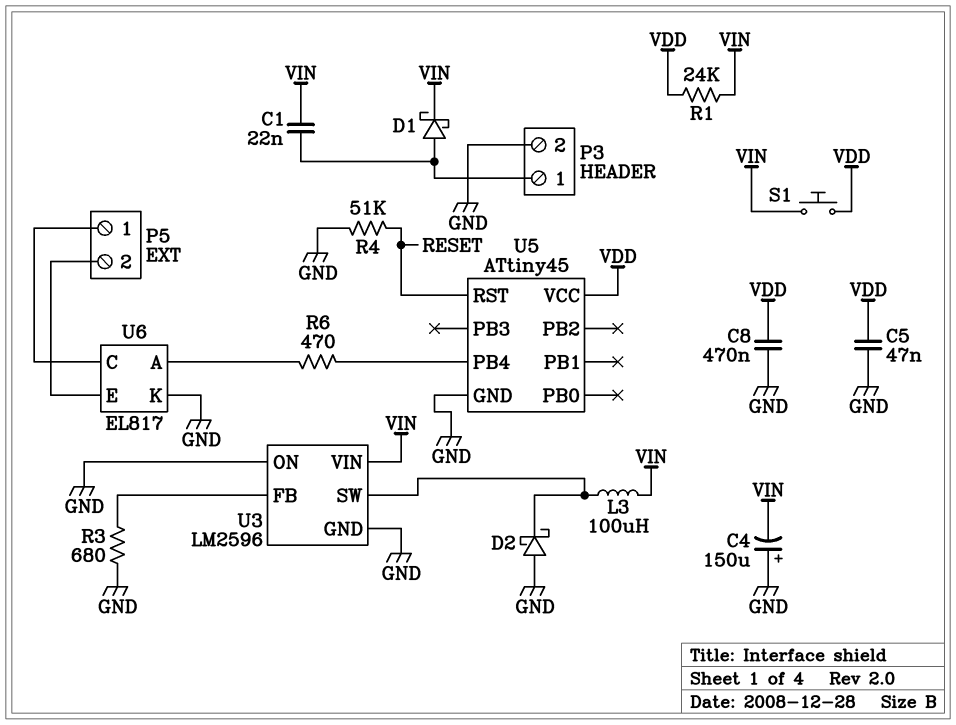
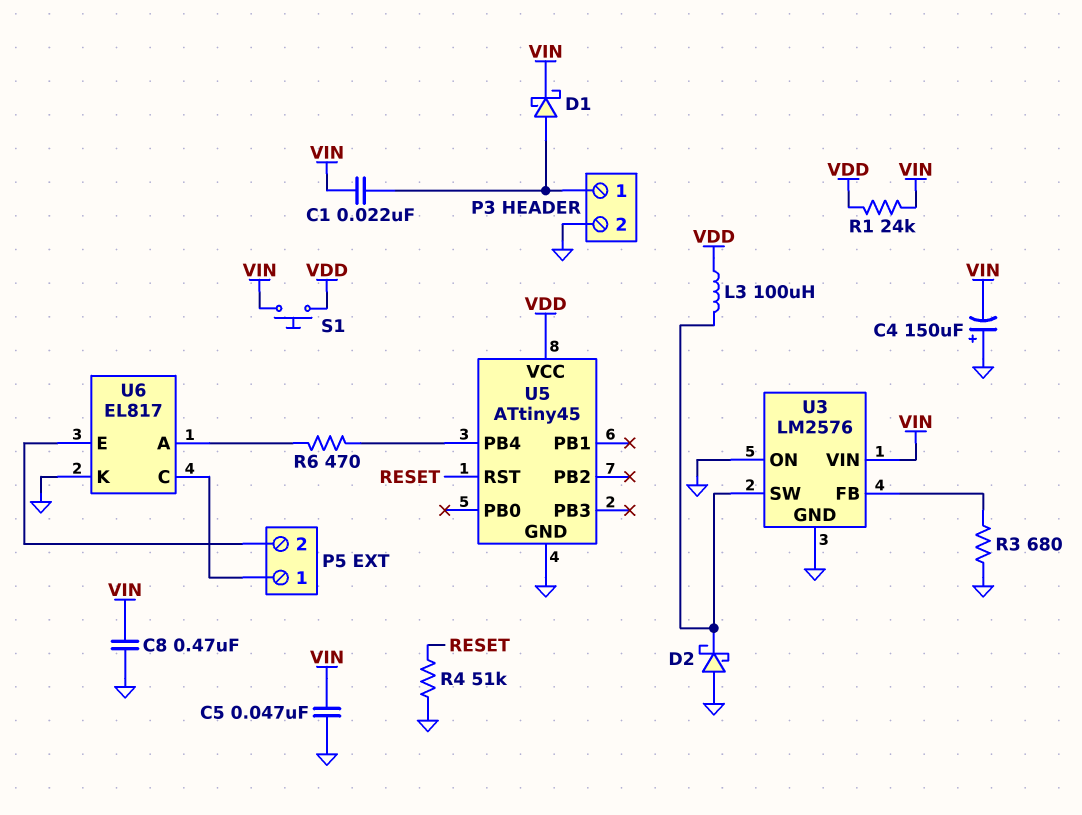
C5: 47nF (GND, VDD) -> 47nF (GND, VIN)
C8: 470nF (GND, VDD) -> 470nF (GND, VIN)
L3: 100uH (U3/SW, VIN) -> 100uH (U3/SW, VDD)
U3: LM2596 -> LM2576

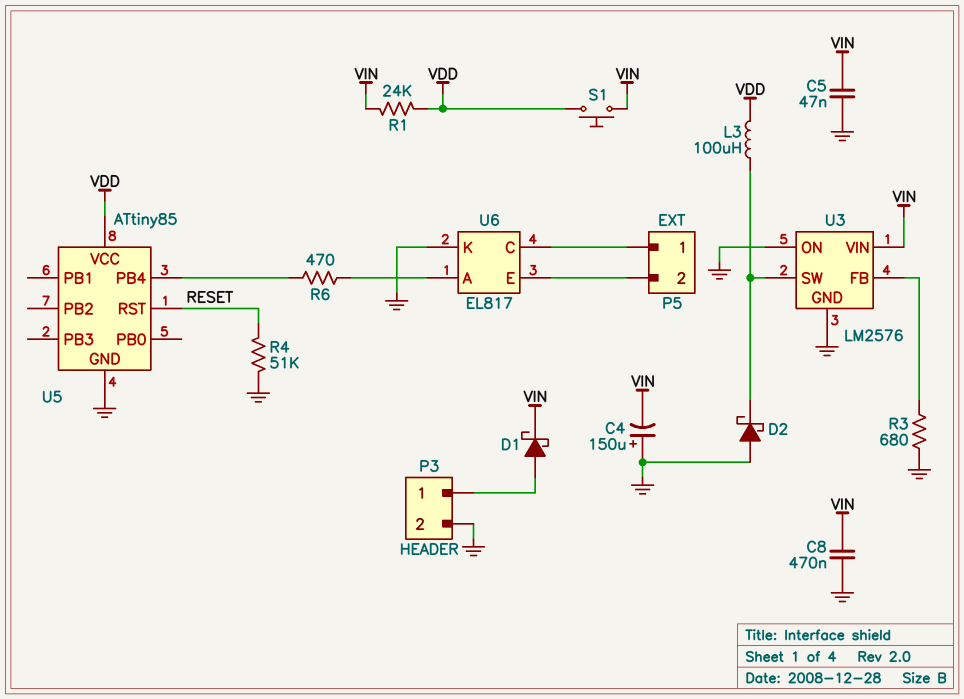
C1: 22nF (P3/1, VIN) -> none
U5: ATtiny45 -> ATtiny85

